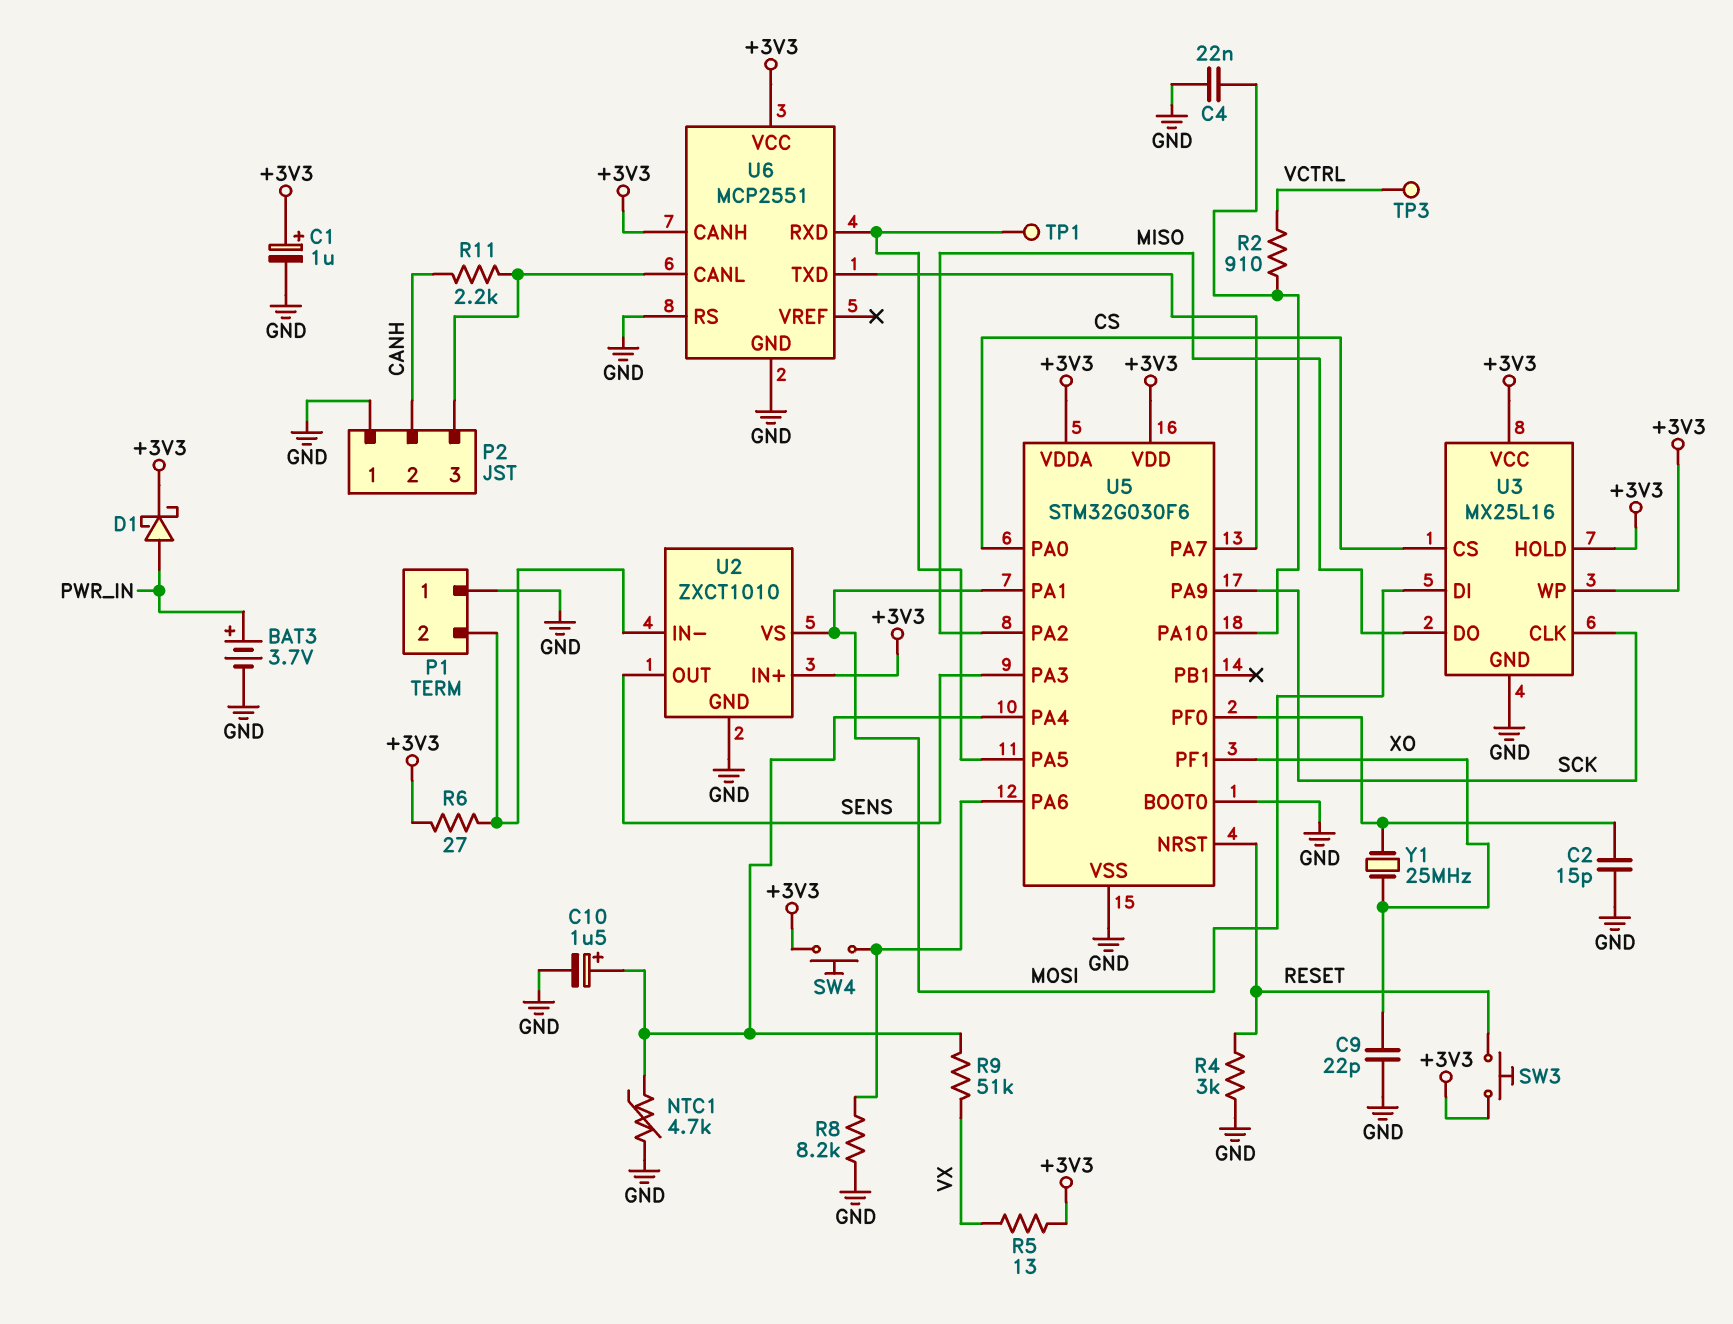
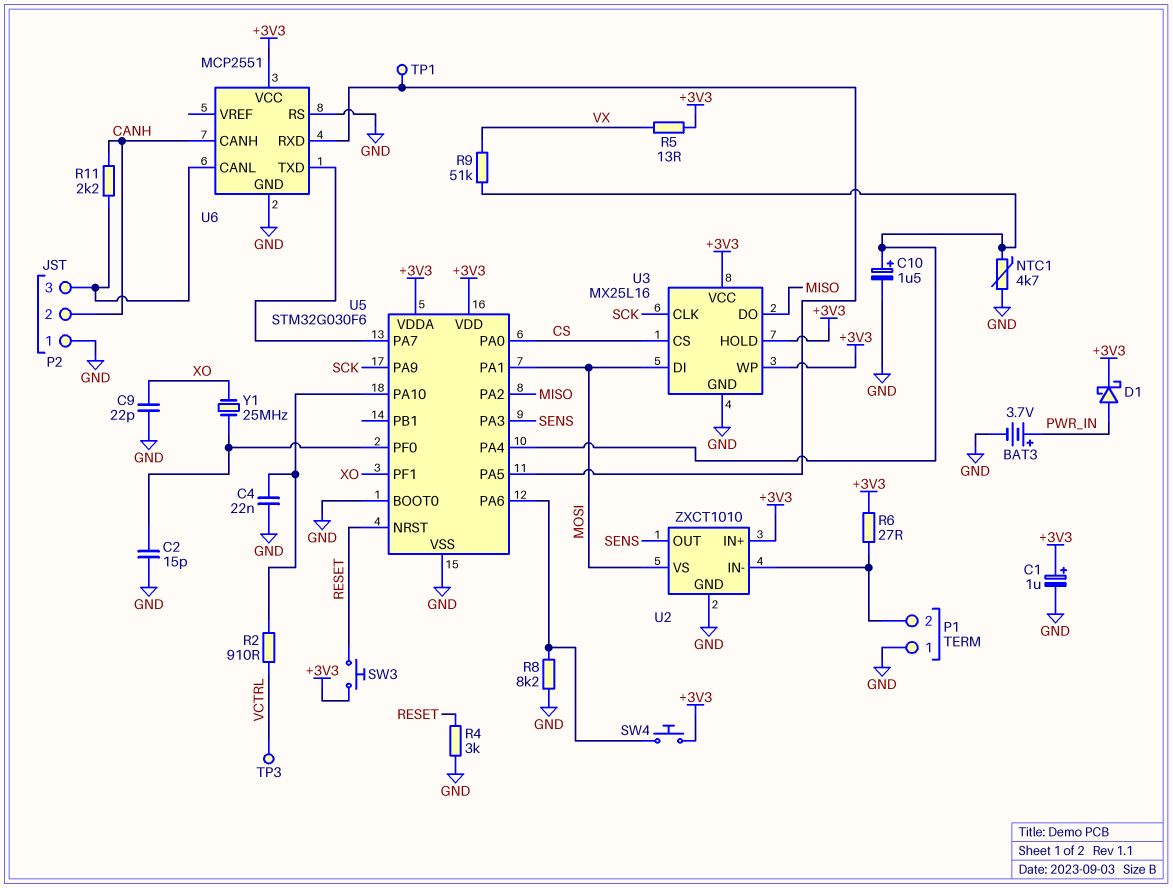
U6 pin CANH: +3V3 -> CANH

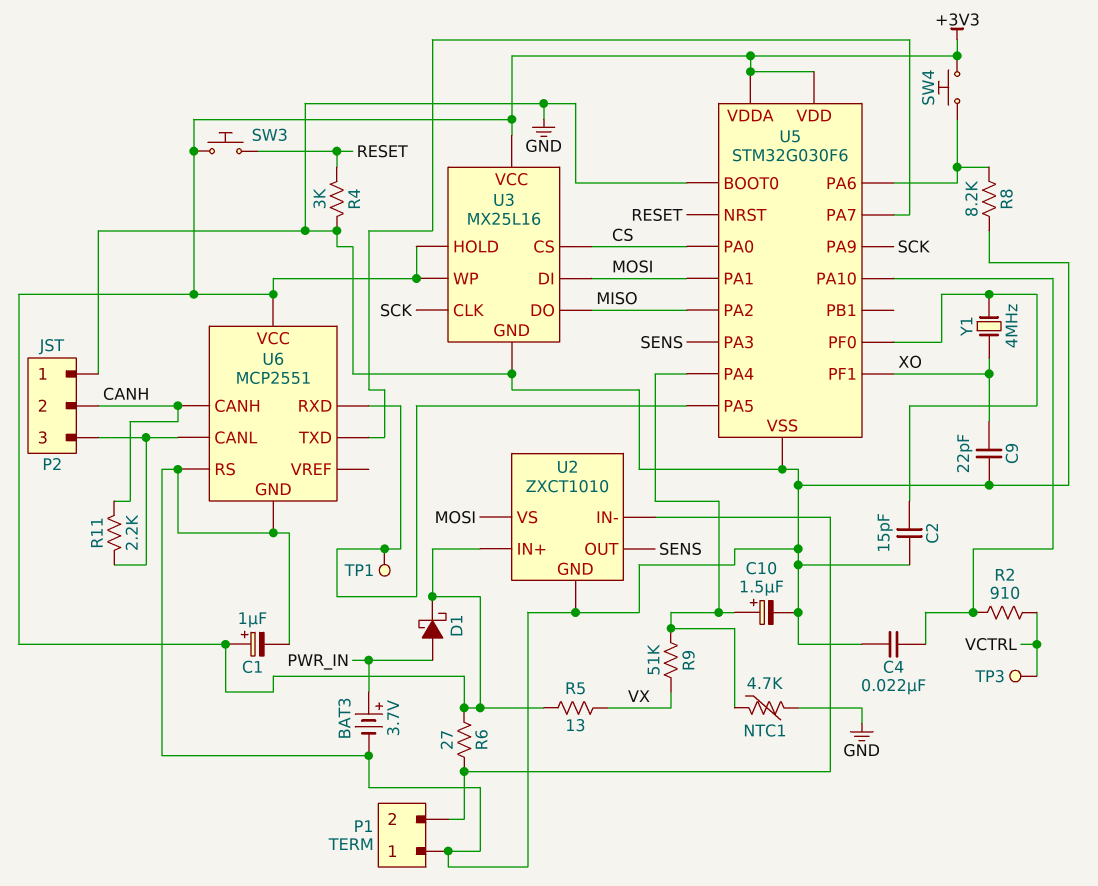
Y1: 25MHz (U5/PF0, XO) -> 4MHz (U5/PF0, XO)

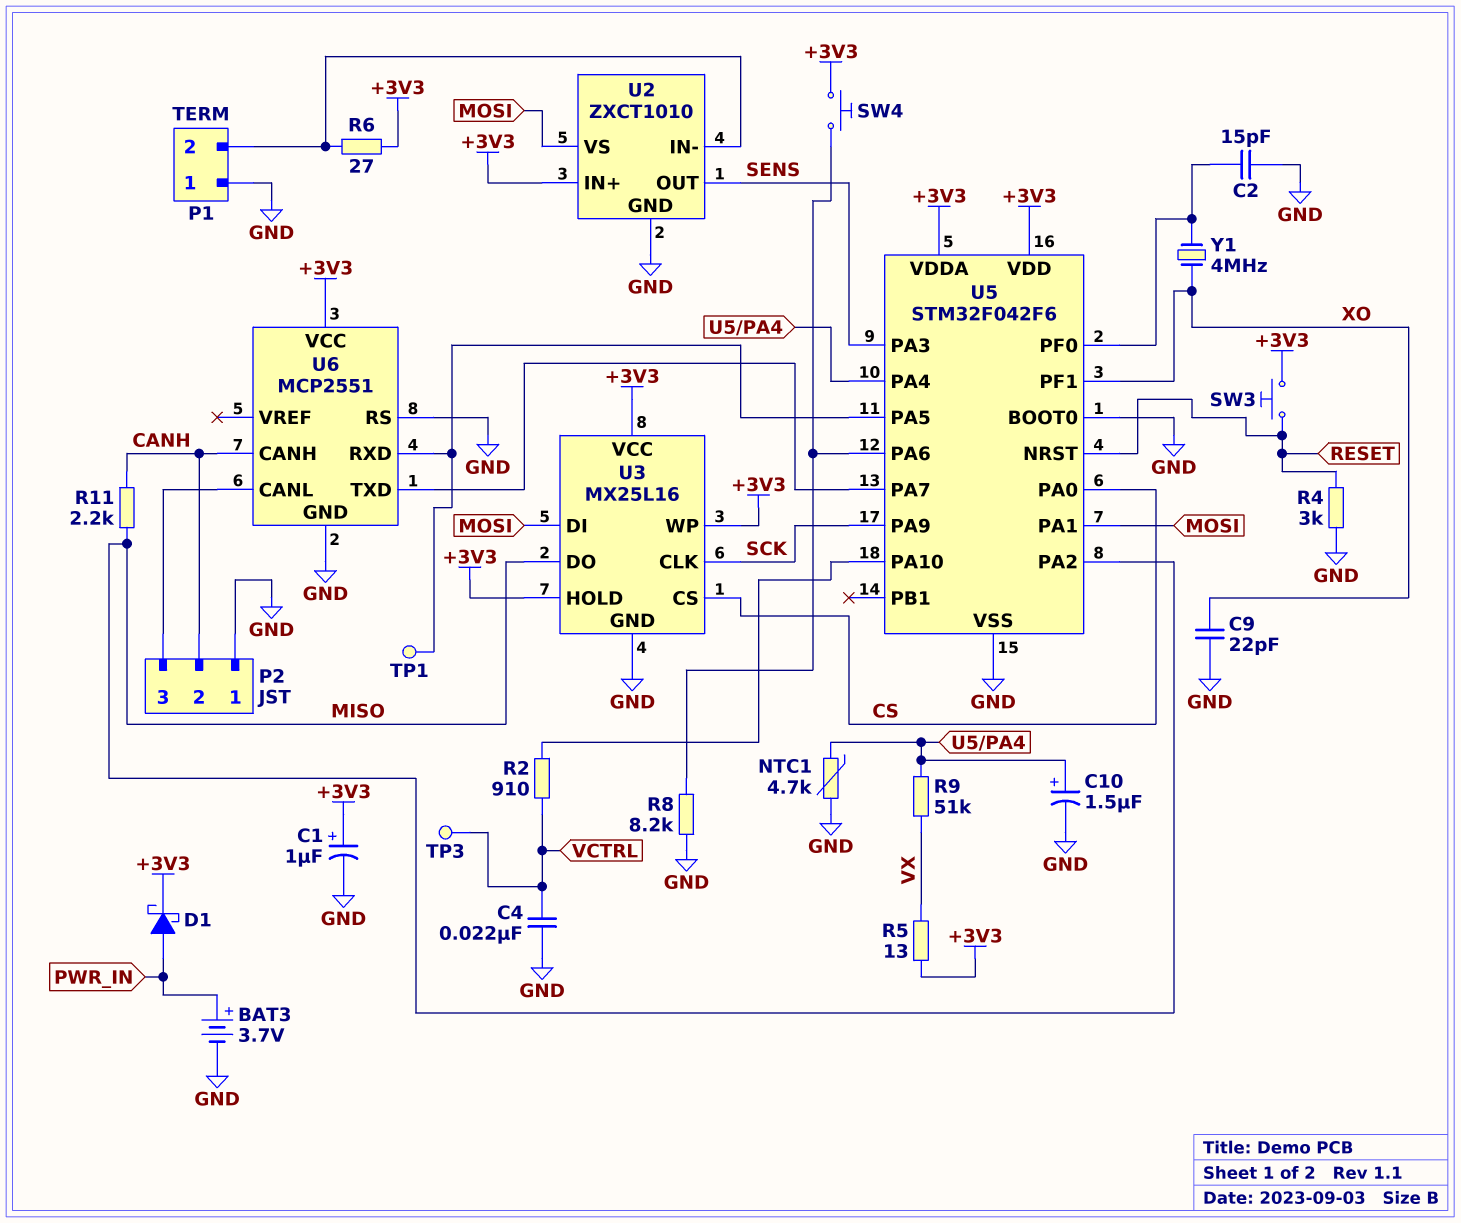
C4: 22nF (GND, U5/PA10) -> 22nF (GND, VCTRL)
R11: 2.2k (CANH, P2/3) -> 2.2k (CANH, MISO)
U5: STM32G030F6 -> STM32F042F6

